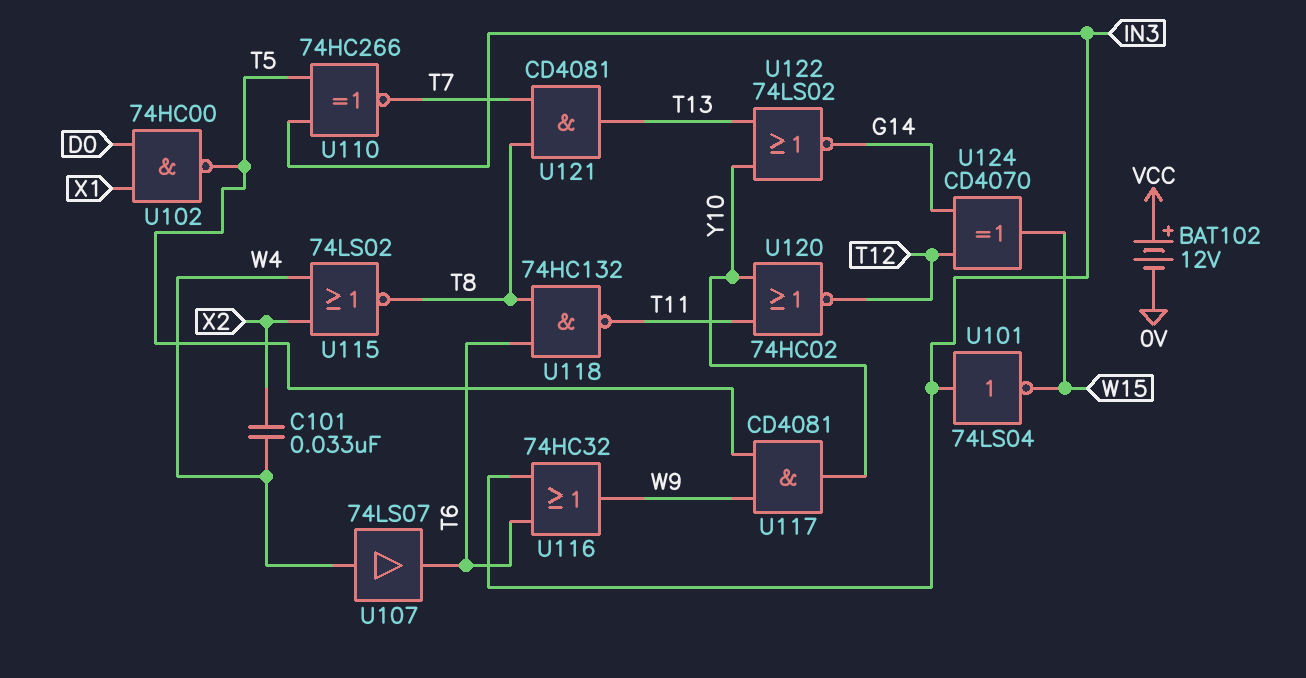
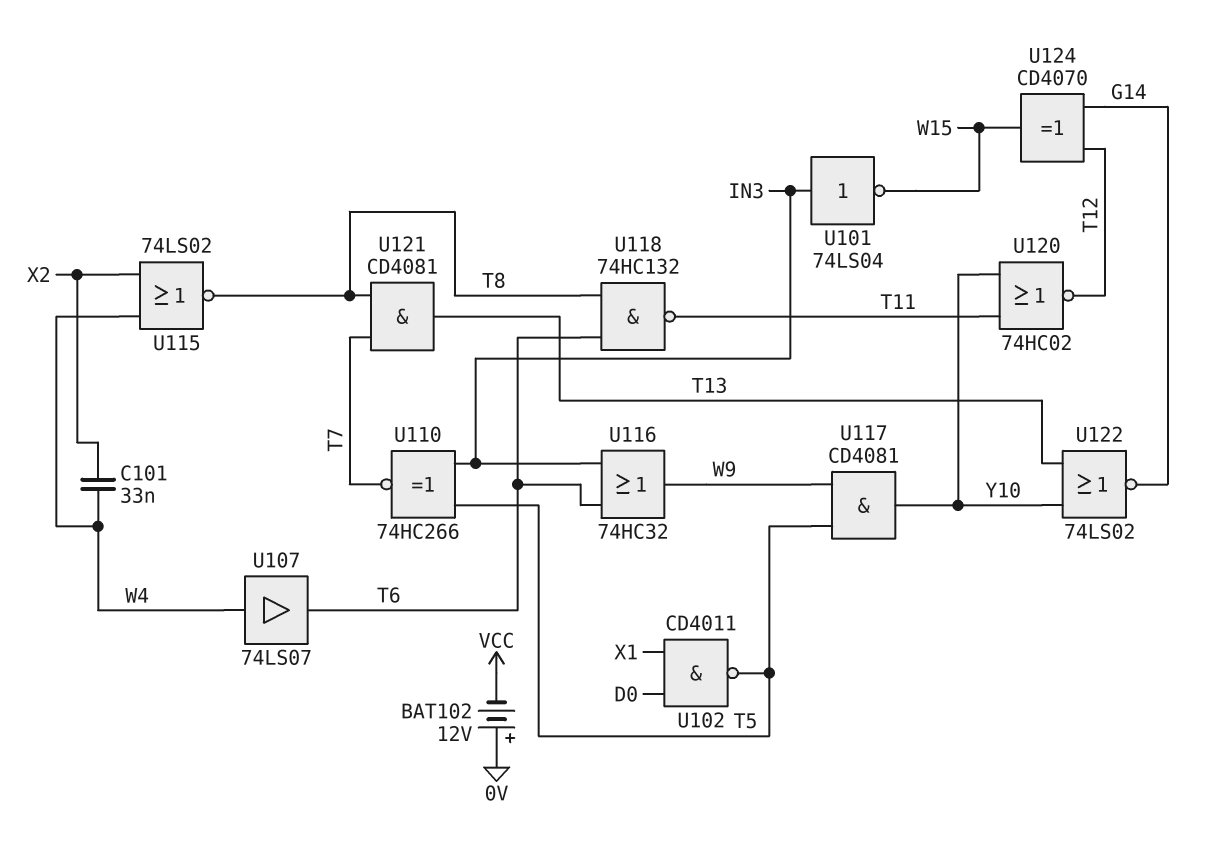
BAT102: 12V (plus VCC, minus 0V) -> 12V (plus 0V, minus VCC)
U102: NAND 74HC00 (in D0, in X1, out T5) -> NAND CD4011 (in D0, in X1, out T5)

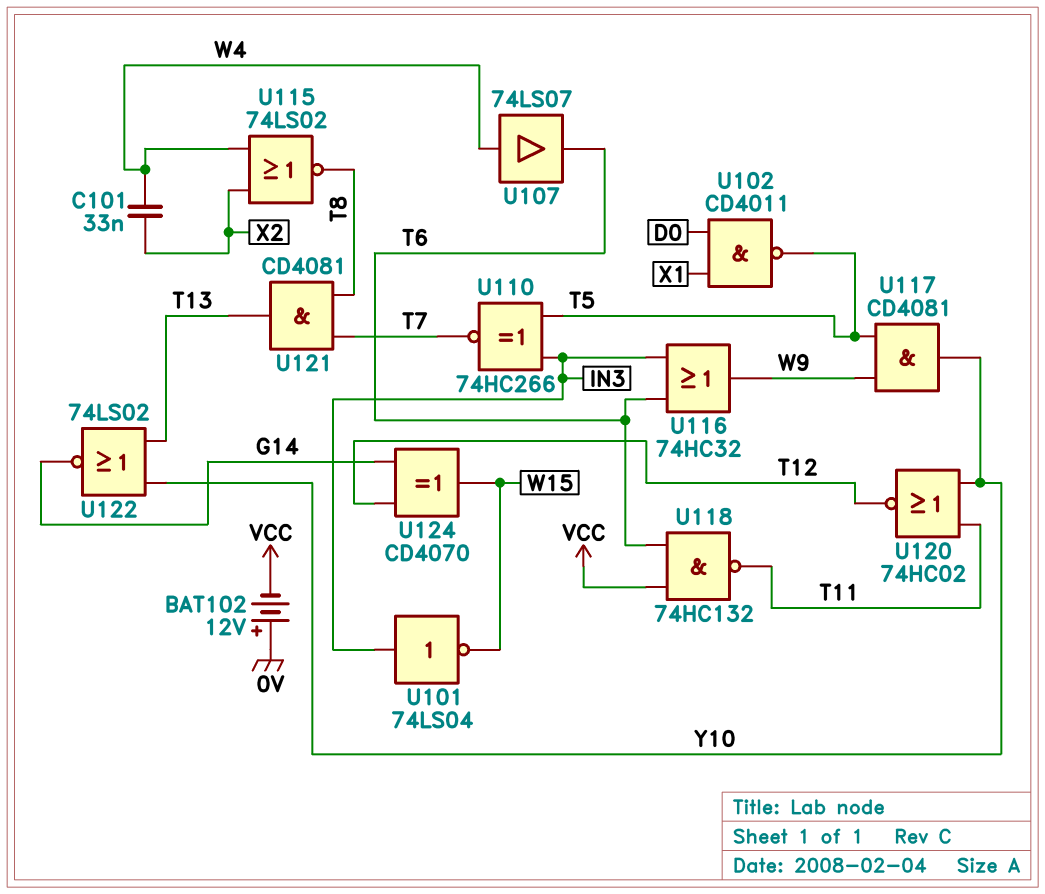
U118: NAND 74HC132 (in T6, in T8, out T11) -> NAND 74HC132 (in T6, in VCC, out T11)

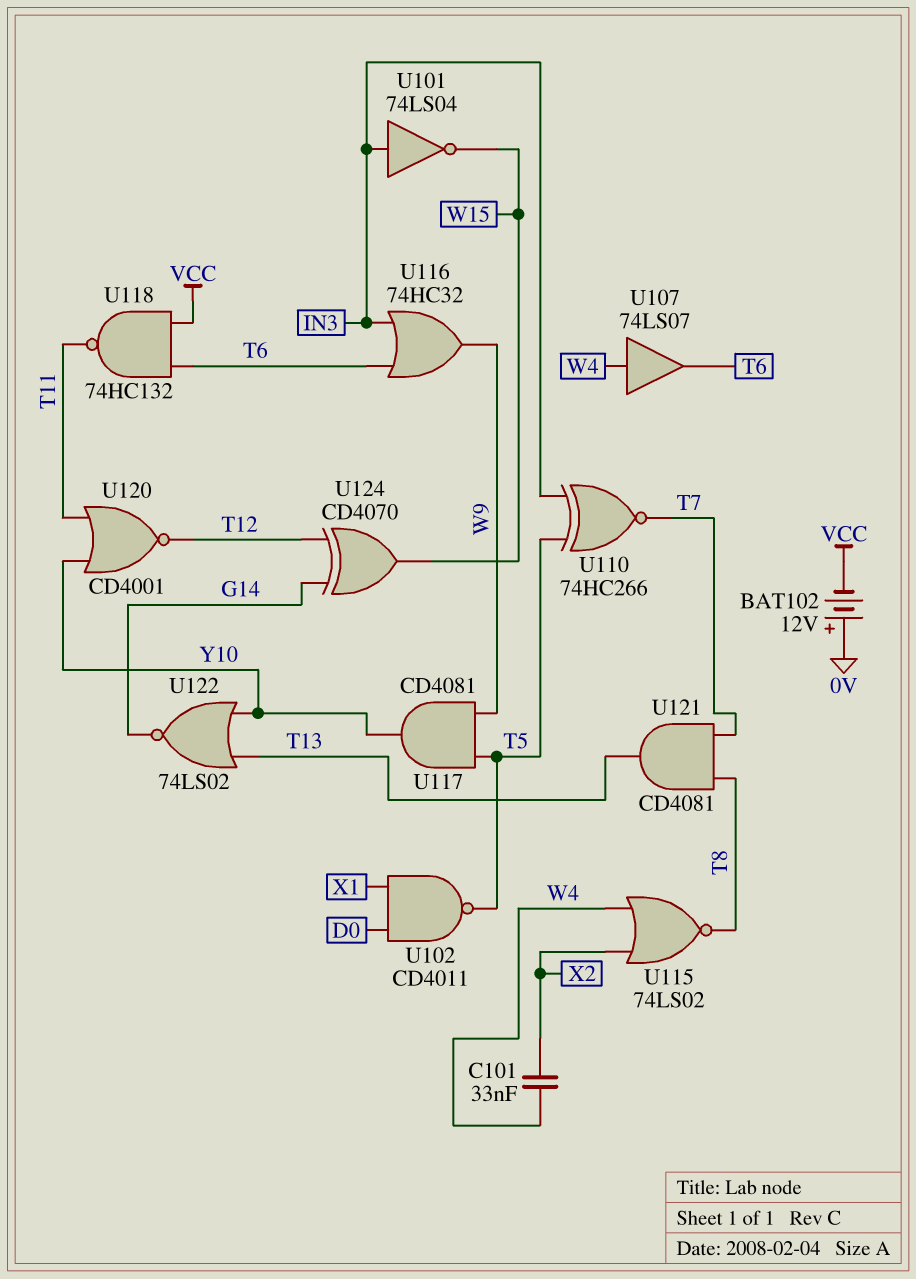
U120: NOR 74HC02 (in T11, in Y10, out T12) -> NOR CD4001 (in T11, in Y10, out T12)

